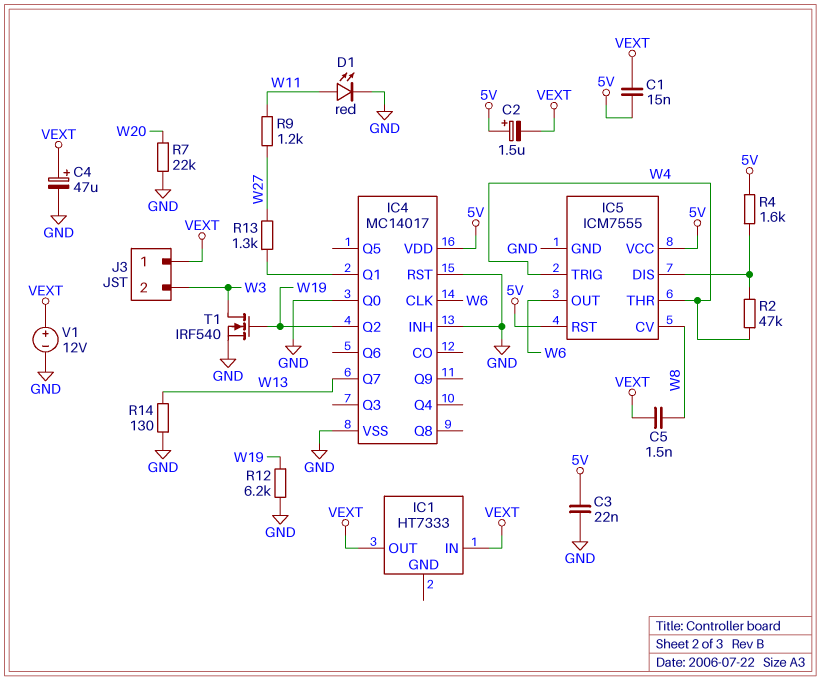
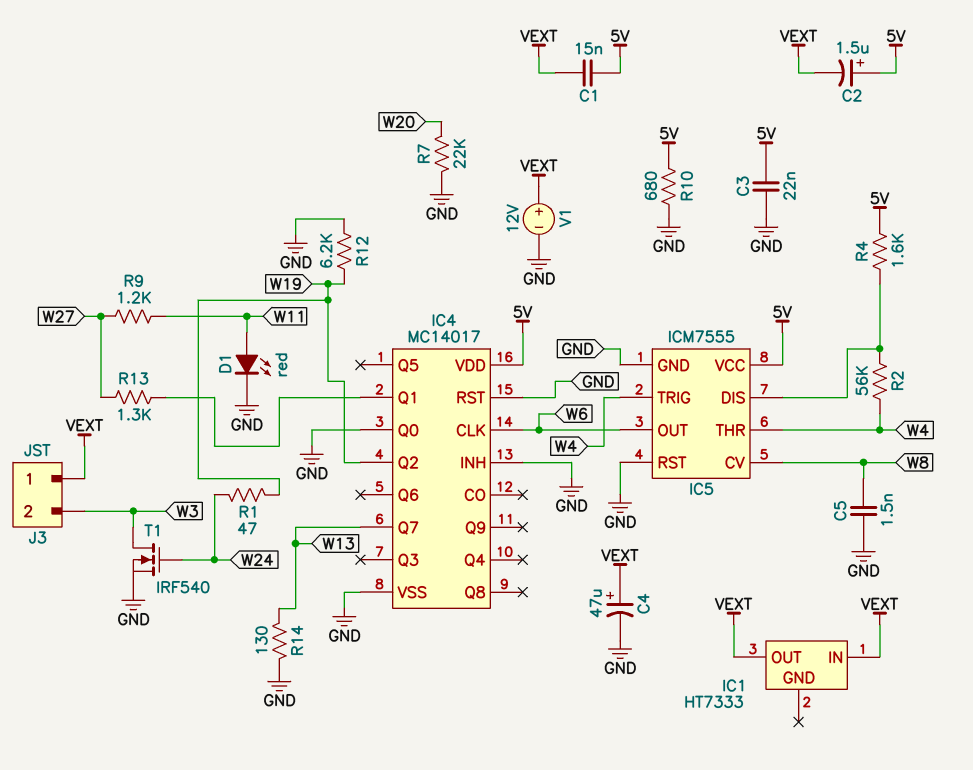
C5: 1.5nF (VEXT, W8) -> 1.5nF (GND, W8)
IC5 pin RST: 5V -> GND
R1: none -> 47 (W19, W24)
R2: 47k (IC5/DIS, W4) -> 56k (IC5/DIS, W4)
R10: none -> 680 (5V, GND)
T1: NMOS IRF540 (G W19, D W3, S GND) -> NMOS IRF540 (G W24, D W3, S GND)

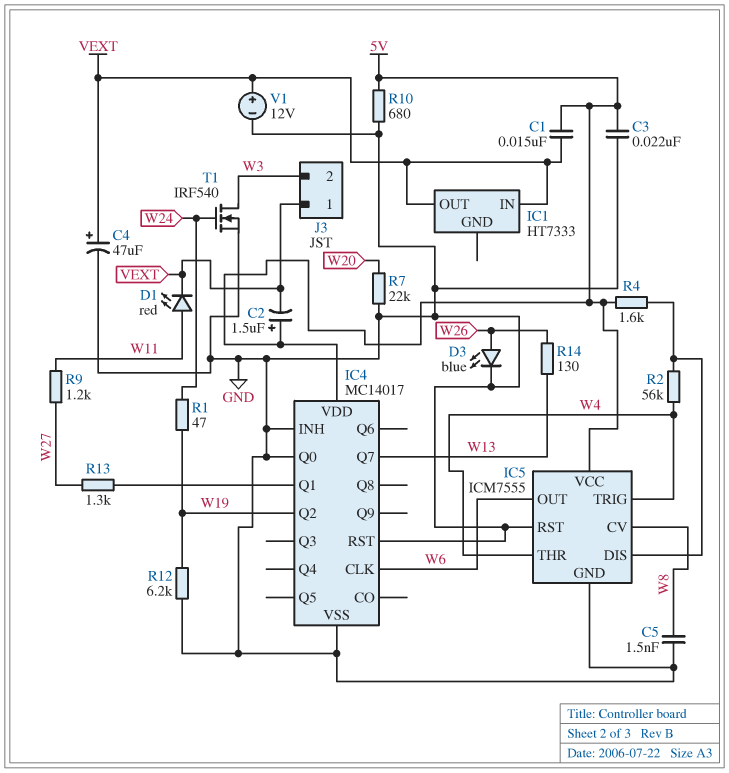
D1: LED red (A W11, K GND) -> LED red (A W11, K VEXT)
D3: none -> LED blue (A W26, K GND)
R14: 130 (GND, W13) -> 130 (W13, W26)

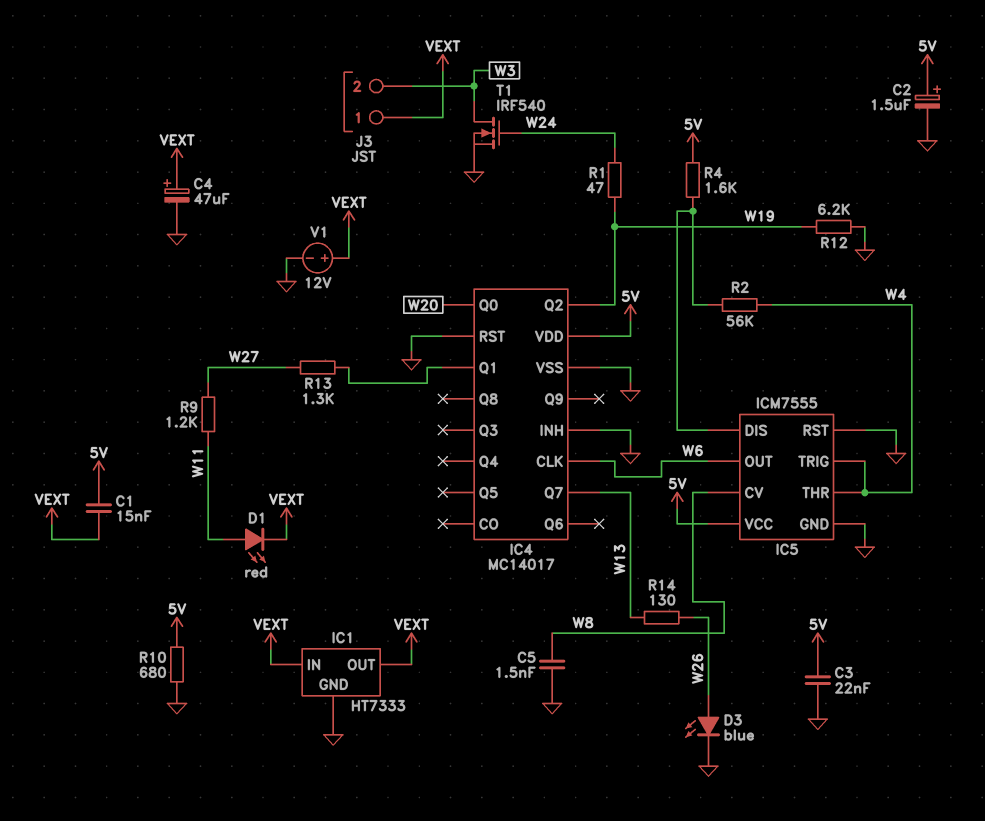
C2: 1.5uF (plus 5V, minus VEXT) -> 1.5uF (plus 5V, minus GND)
IC1 pin GND: none -> GND
IC4 pin Q0: GND -> W20
R7: 22k (GND, W20) -> none

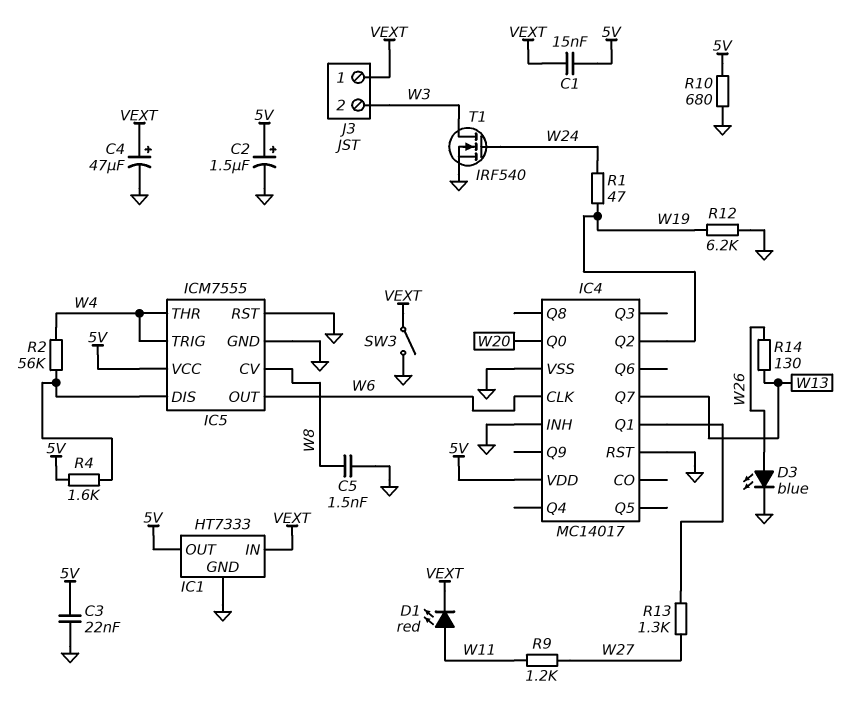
IC1 pin OUT: VEXT -> 5V
SW3: none -> switch (GND, VEXT)
V1: 12V (plus VEXT, minus GND) -> none

